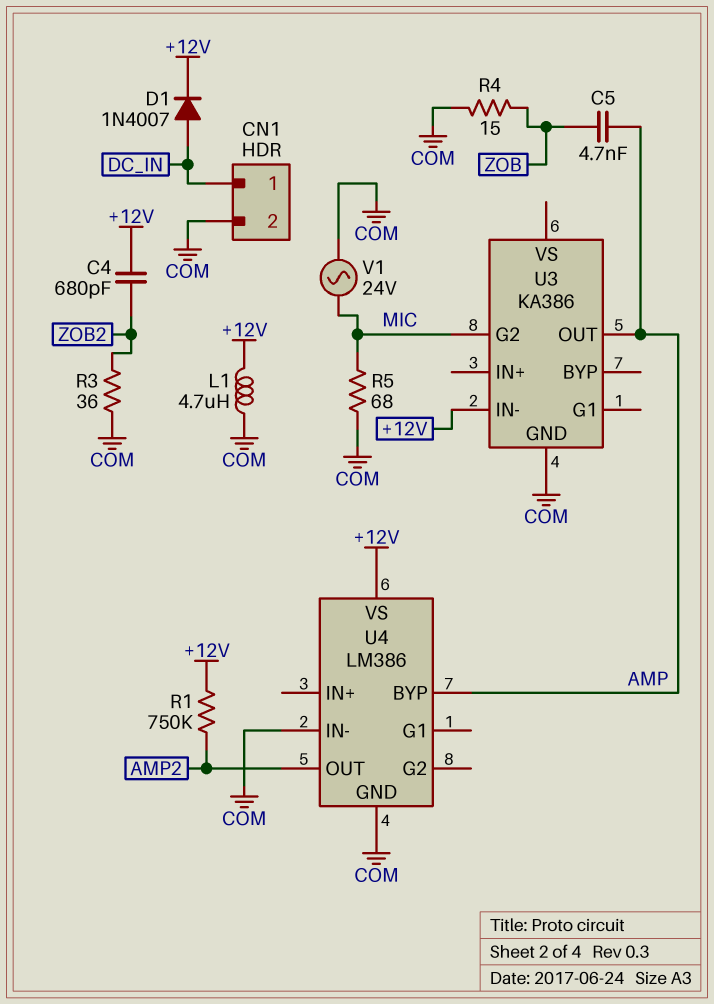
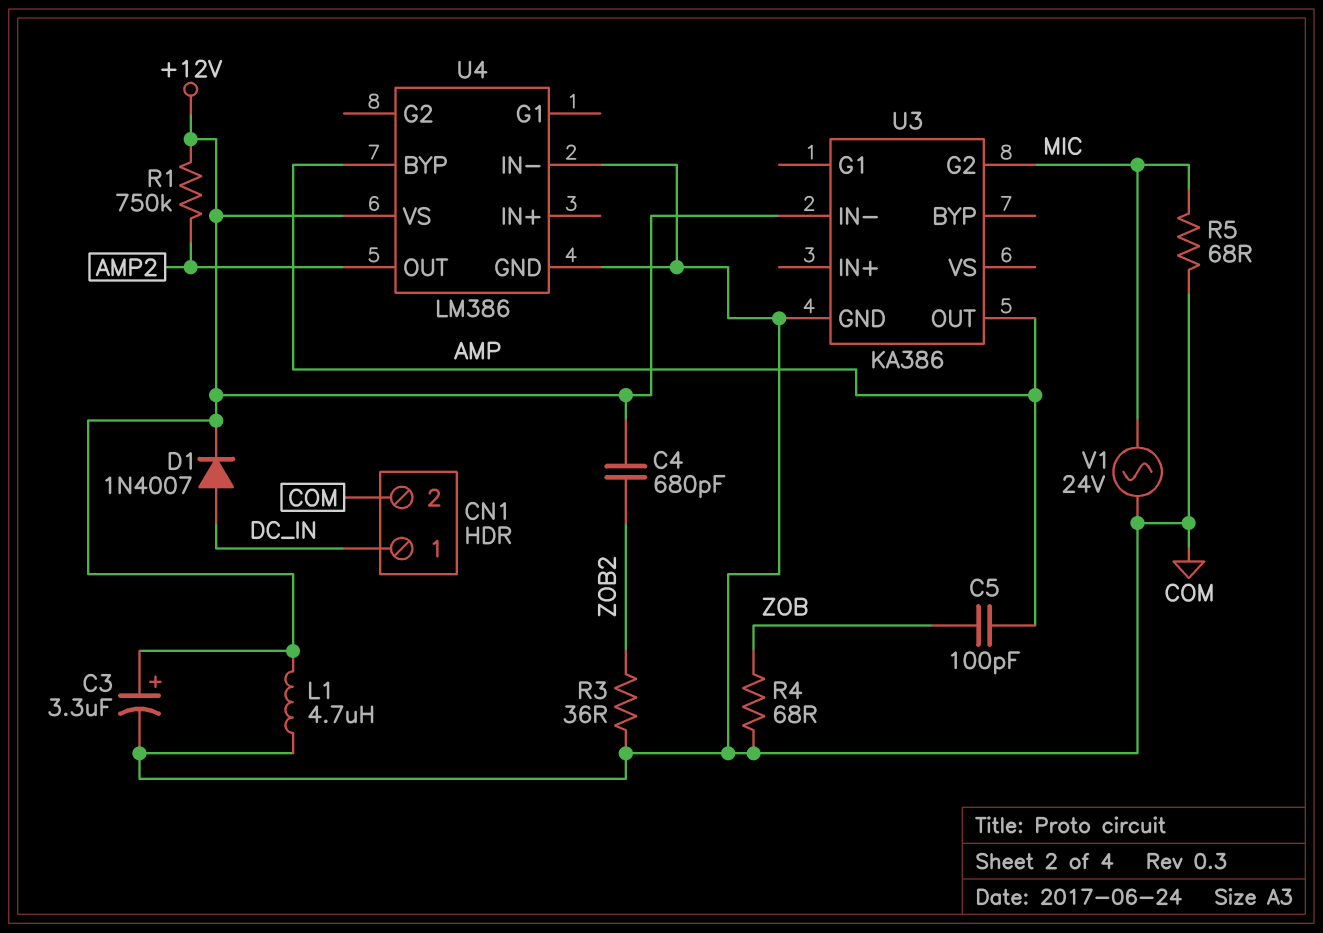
C3: none -> 3.3uF (plus +12V, minus COM)
C5: 4.7nF (AMP, ZOB) -> 100pF (AMP, ZOB)
R4: 15 (COM, ZOB) -> 68 (COM, ZOB)

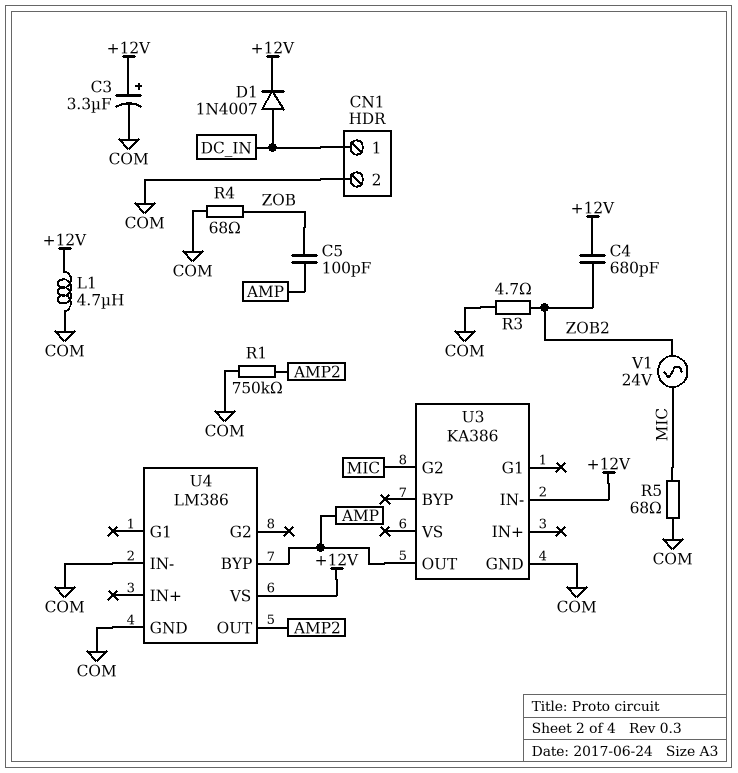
R1: 750k (+12V, AMP2) -> 750k (AMP2, COM)
R3: 36 (COM, ZOB2) -> 4.7 (COM, ZOB2)
V1: AC 24V (COM, MIC) -> AC 24V (MIC, ZOB2)

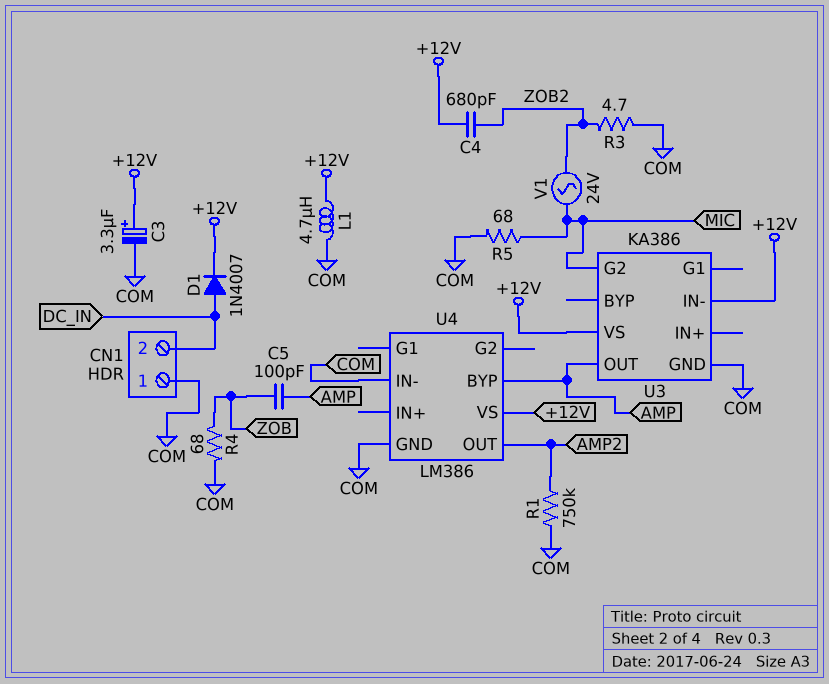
CN1 pin 1: DC_IN -> COM
CN1 pin 2: COM -> DC_IN
U3 pin VS: none -> +12V

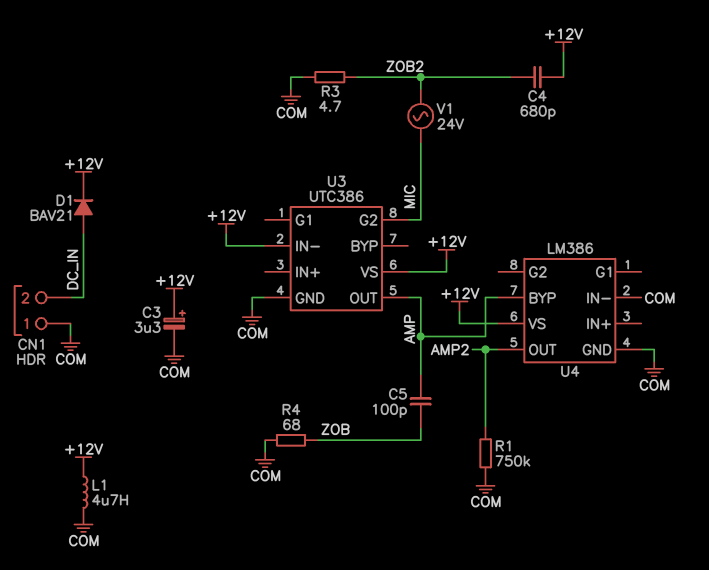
D1: diode 1N4007 (A DC_IN, K +12V) -> diode BAV21 (A DC_IN, K +12V)
R5: 68 (COM, MIC) -> none
U3: KA386 -> UTC386

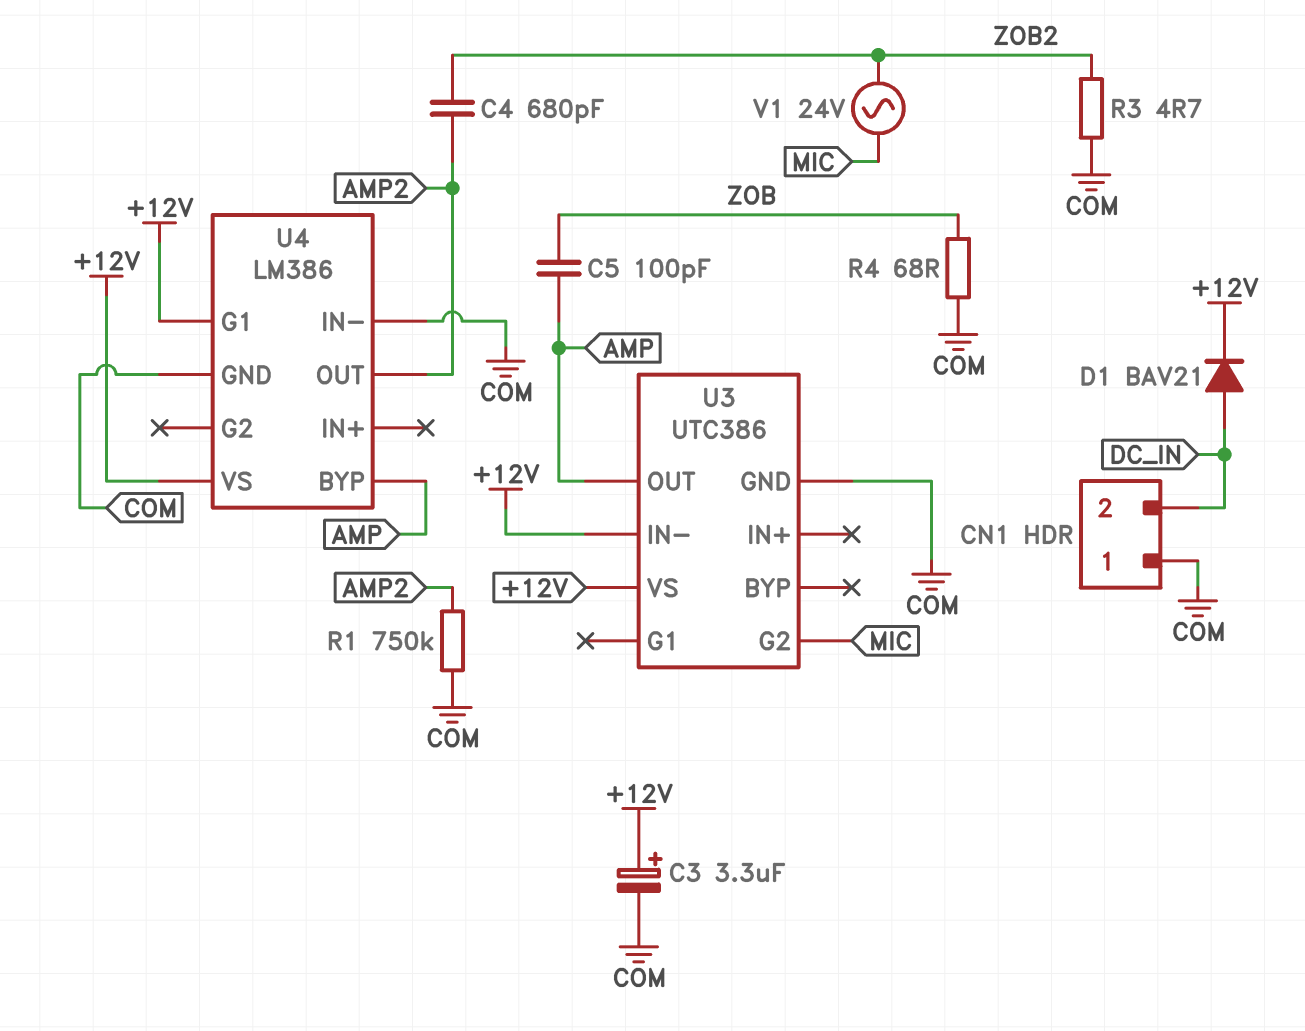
C4: 680pF (+12V, ZOB2) -> 680pF (AMP2, ZOB2)
L1: 4.7uH (+12V, COM) -> none
U4 pin G1: none -> +12V

